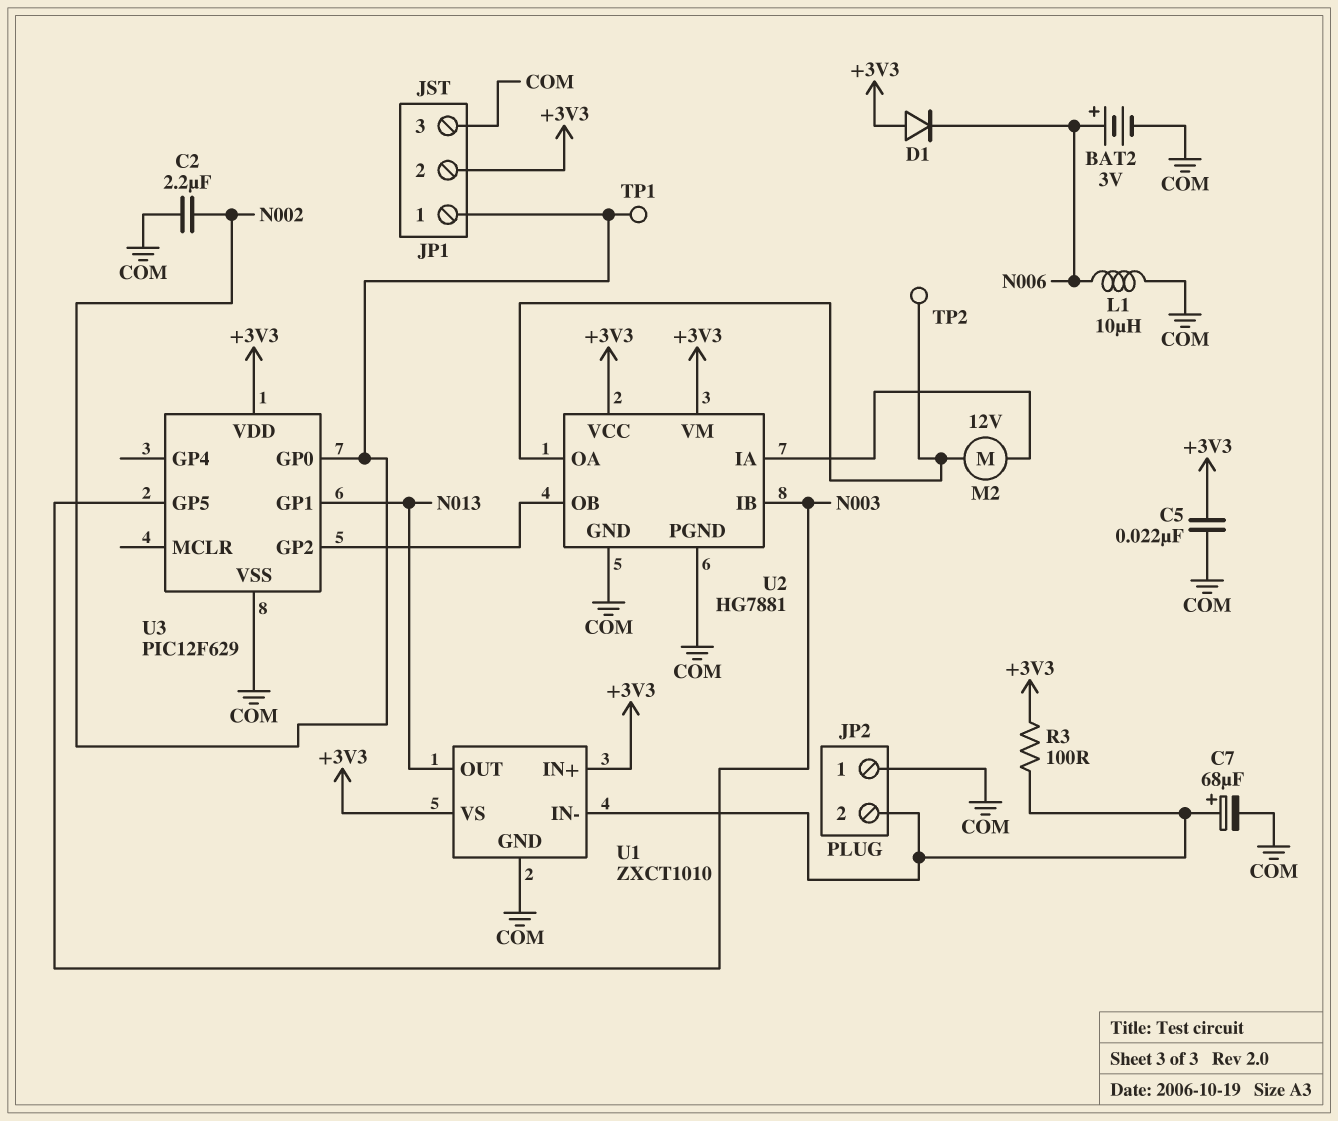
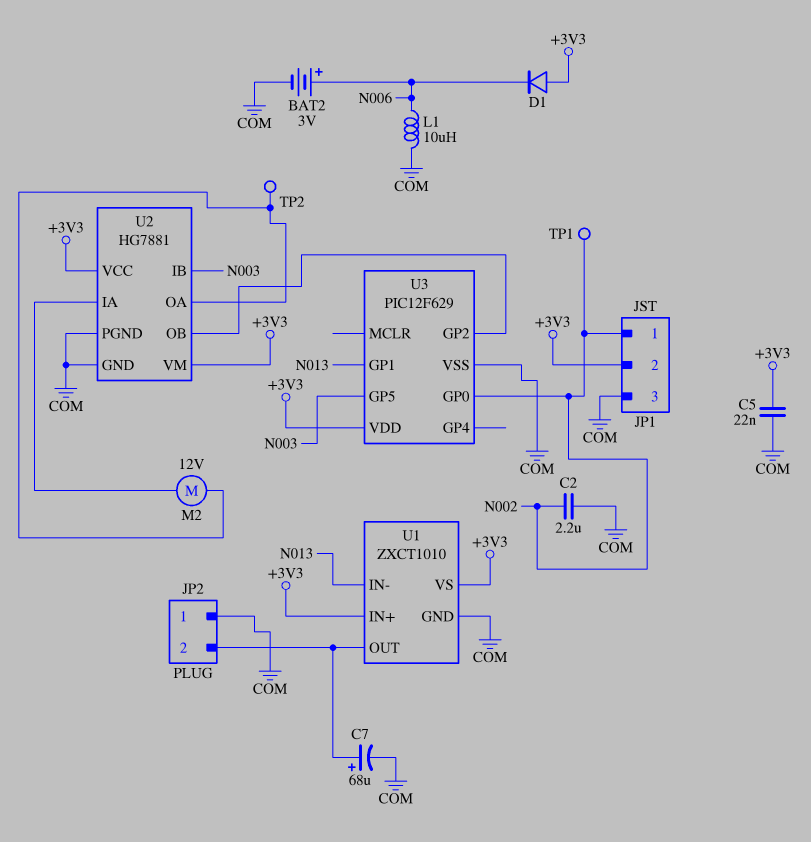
R3: 100 (+3V3, JP2/2) -> none
U1 pin IN-: JP2/2 -> N013
U1 pin OUT: N013 -> JP2/2

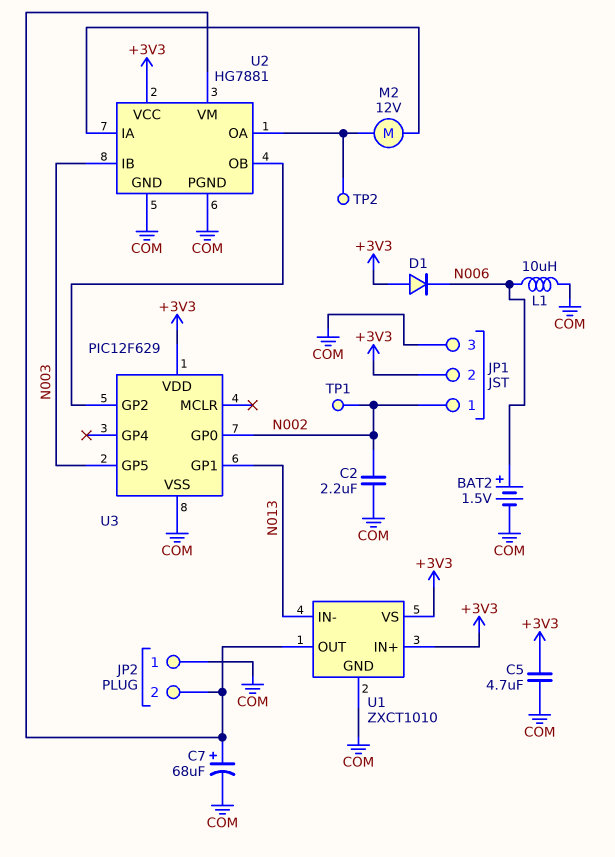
BAT2: 3V (plus N006, minus COM) -> 1.5V (plus N006, minus COM)
C5: 22nF (+3V3, COM) -> 4.7uF (+3V3, COM)
U2 pin VM: +3V3 -> JP2/2

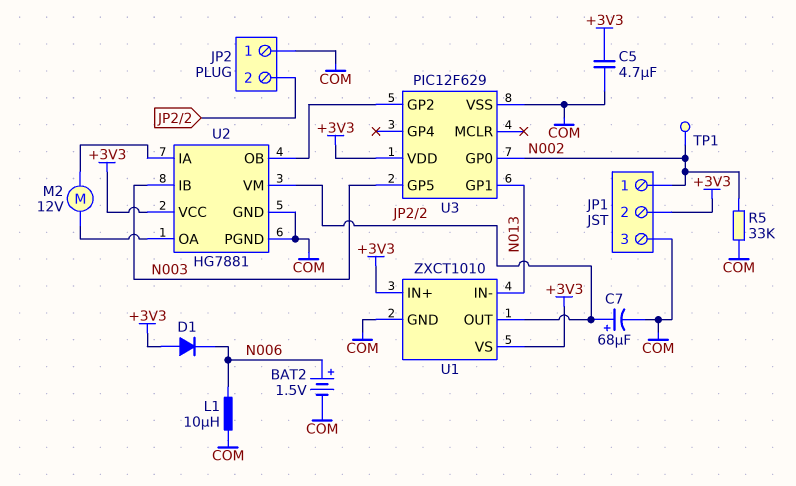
C2: 2.2uF (COM, N002) -> none
R5: none -> 33k (COM, N002)
TP2: test point (U2/OA) -> none

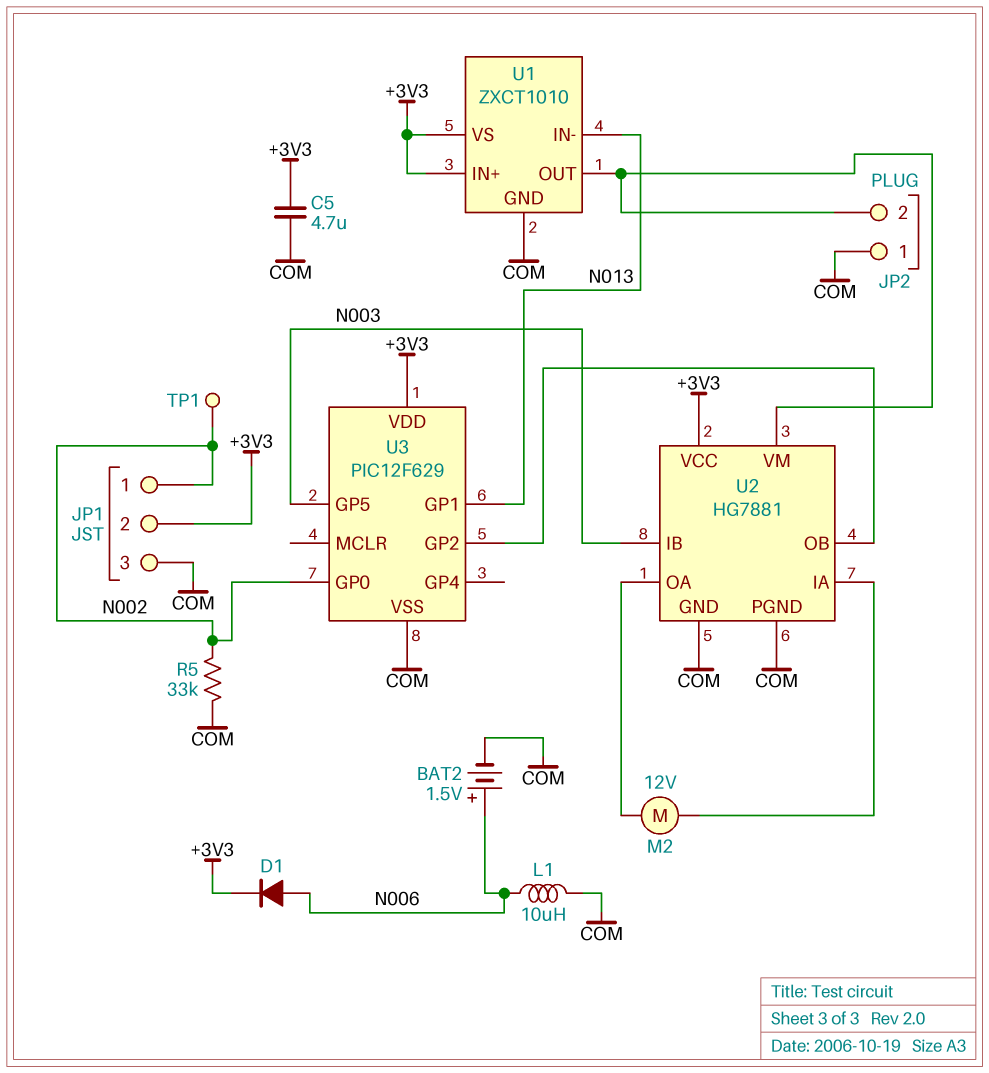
C7: 68uF (plus JP2/2, minus COM) -> none
D1: diode (A +3V3, K N006) -> diode (A N006, K +3V3)

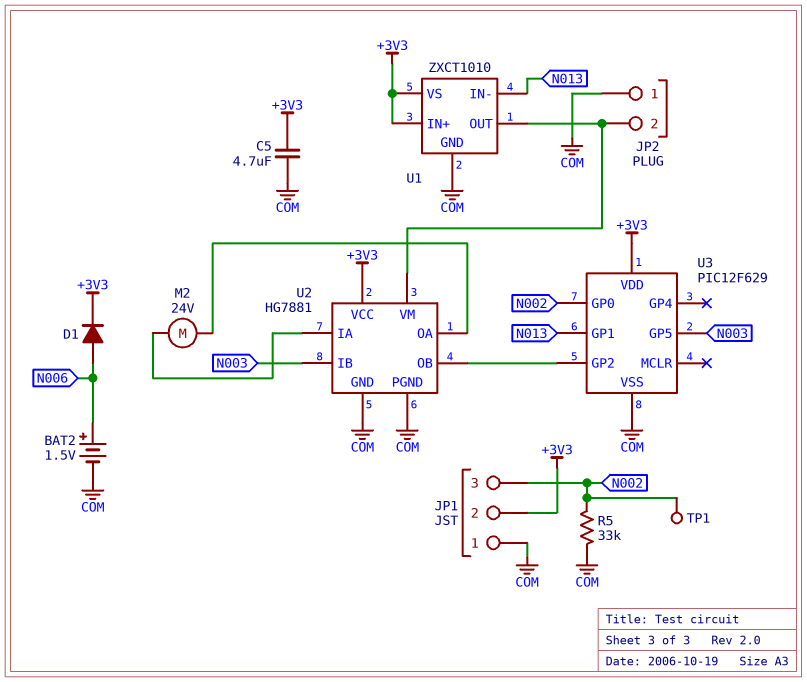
JP1 pin 1: N002 -> COM
JP1 pin 3: COM -> N002
L1: 10uH (COM, N006) -> none
M2: motor 12V (U2/IA, U2/OA) -> motor 24V (U2/IA, U2/OA)

